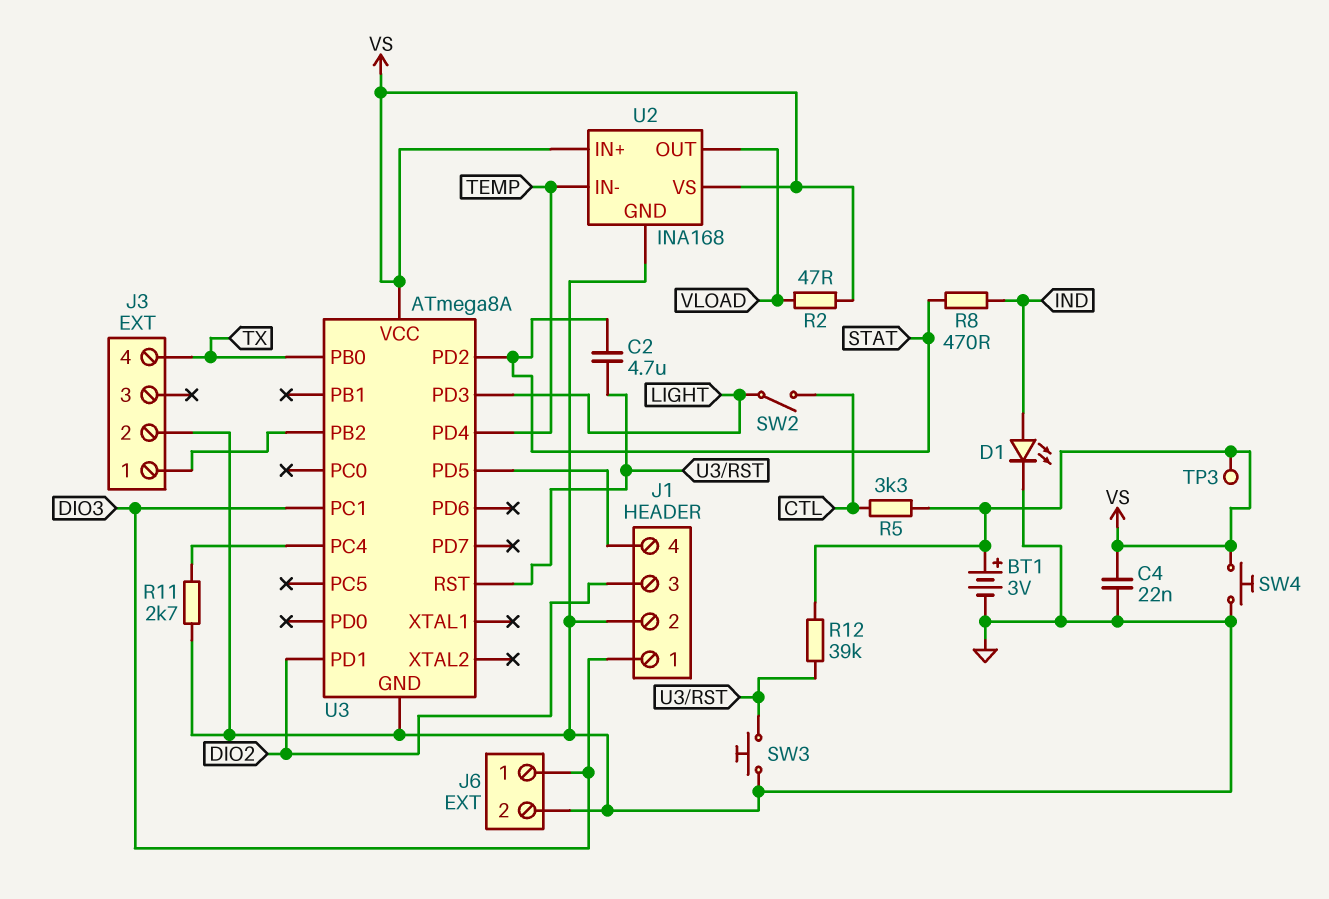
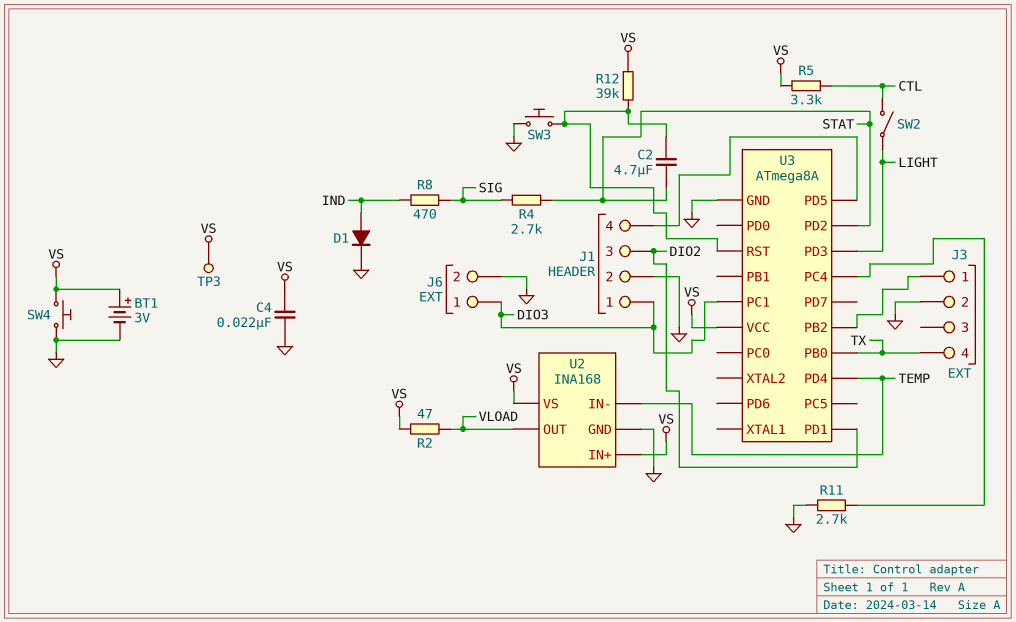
D1: LED (A IND, K GND) -> diode (A IND, K GND)
R4: none -> 2.7k (SIG, STAT)
R8: 470 (IND, STAT) -> 470 (IND, SIG)

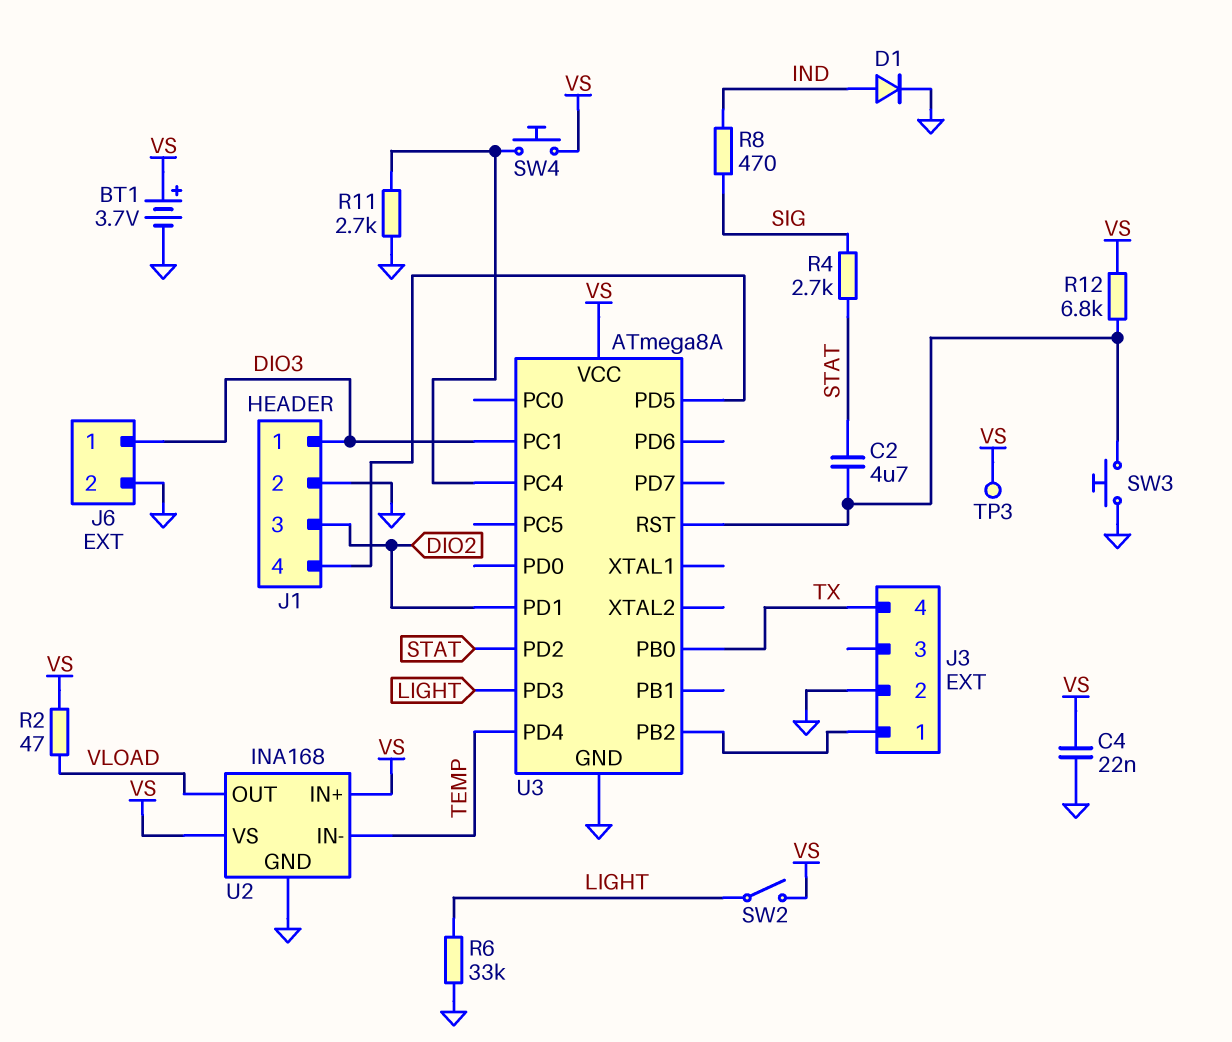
BT1: 3V (plus VS, minus GND) -> 3.7V (plus VS, minus GND)
R5: 3.3k (CTL, VS) -> none
R6: none -> 33k (GND, LIGHT)
R12: 39k (U3/RST, VS) -> 6.8k (U3/RST, VS)
SW2: switch (CTL, LIGHT) -> switch (LIGHT, VS)
SW4: button (GND, VS) -> button (U3/PC4, VS)

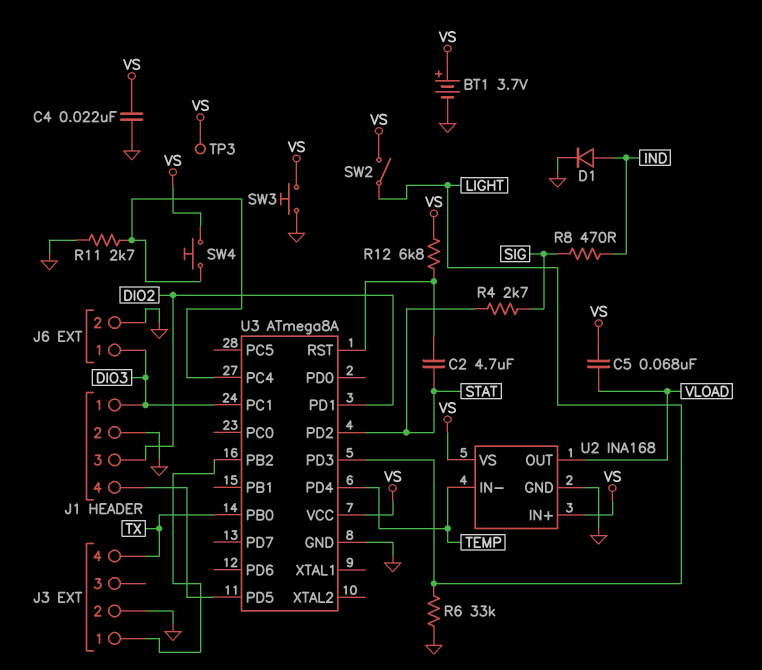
C5: none -> 68nF (VLOAD, VS)
R2: 47 (VLOAD, VS) -> none
SW3: button (GND, U3/RST) -> button (GND, VS)

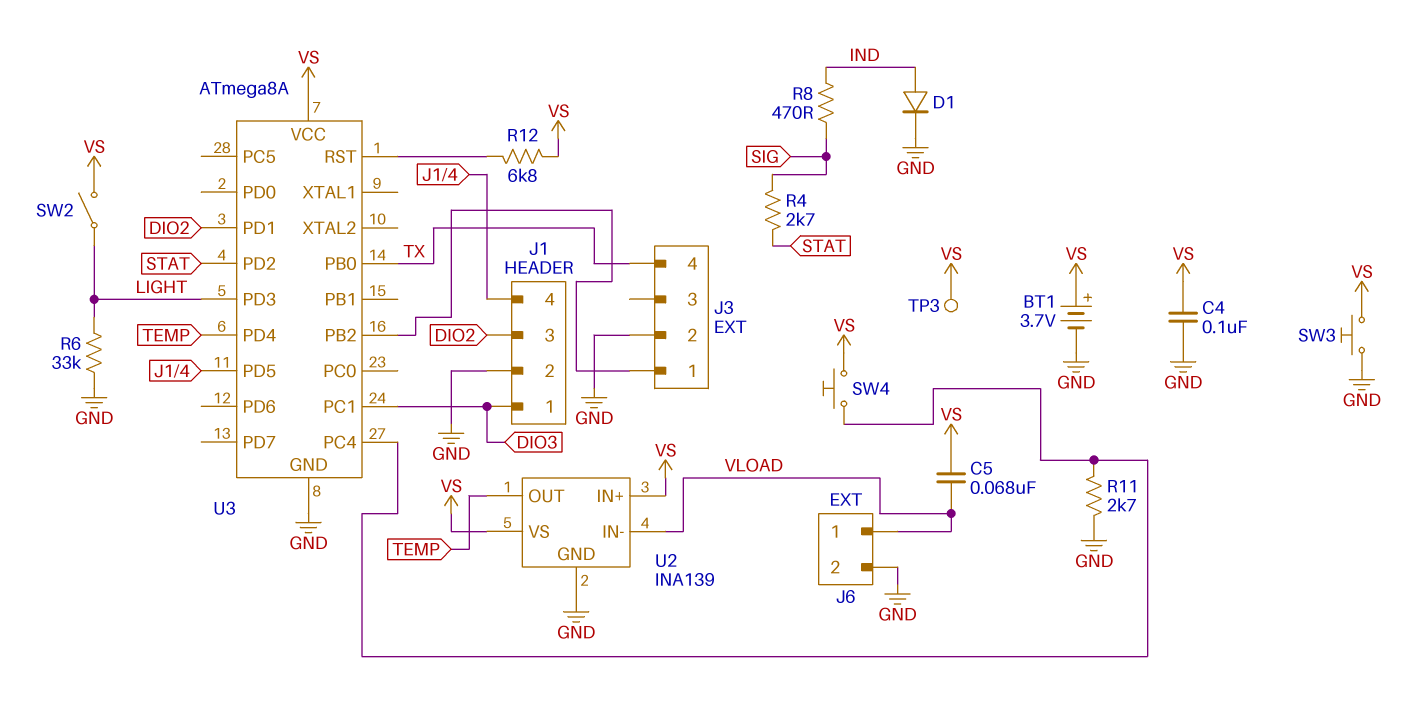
C2: 4.7uF (STAT, U3/RST) -> none
C4: 22nF (GND, VS) -> 100nF (GND, VS)
J6 pin 1: DIO3 -> VLOAD
U2: INA168 -> INA139
U2 pin IN-: TEMP -> VLOAD
U2 pin OUT: VLOAD -> TEMP

